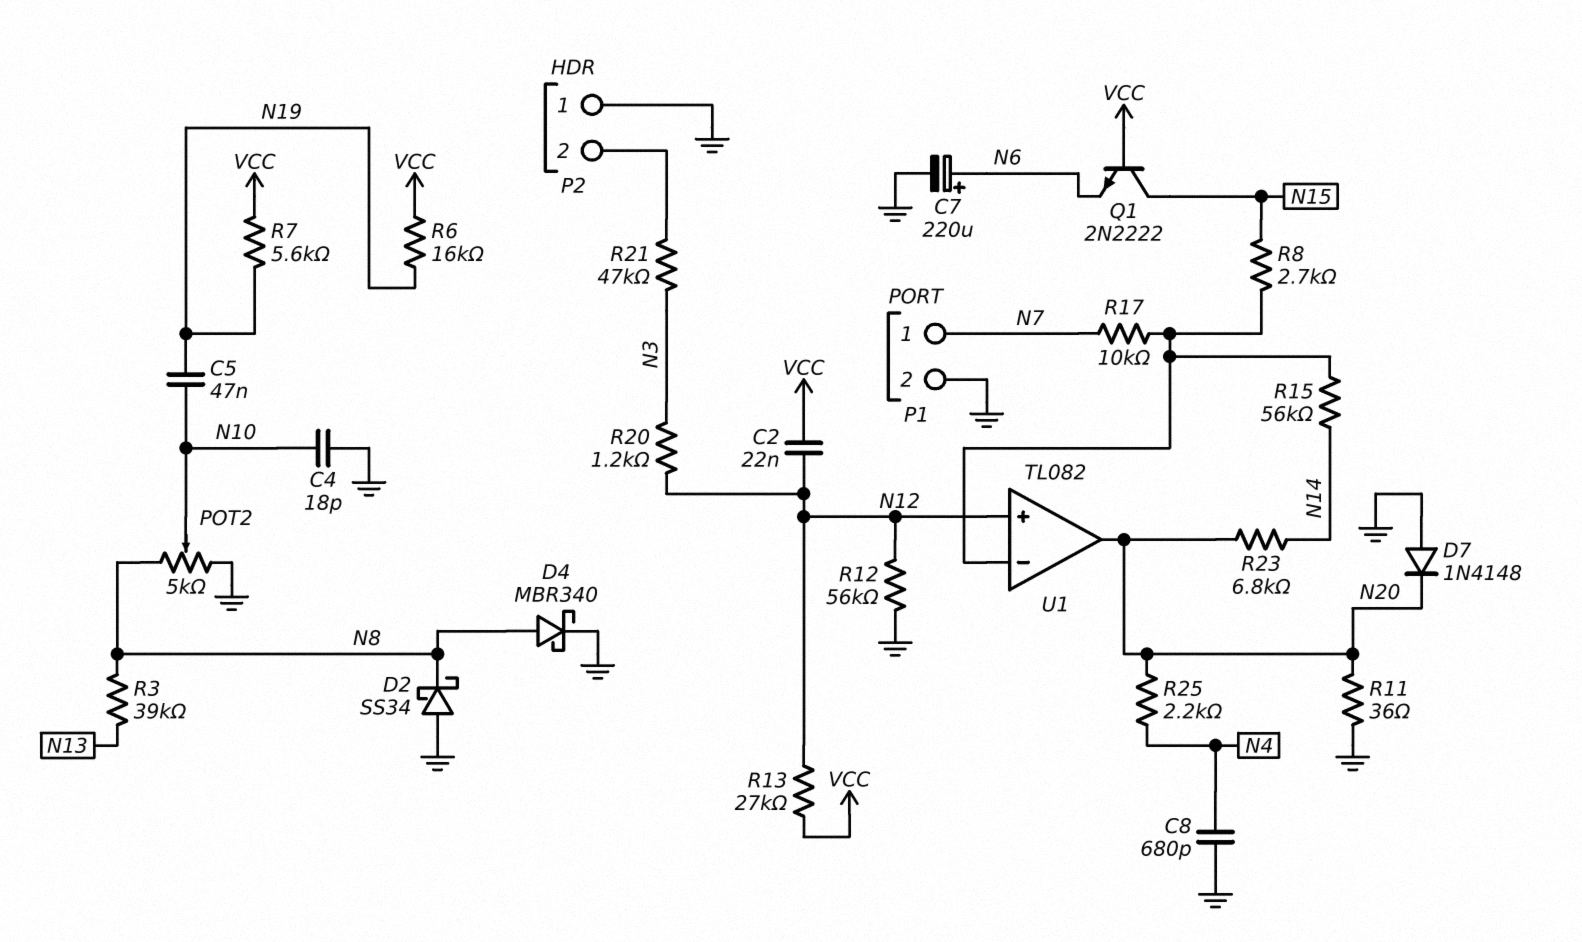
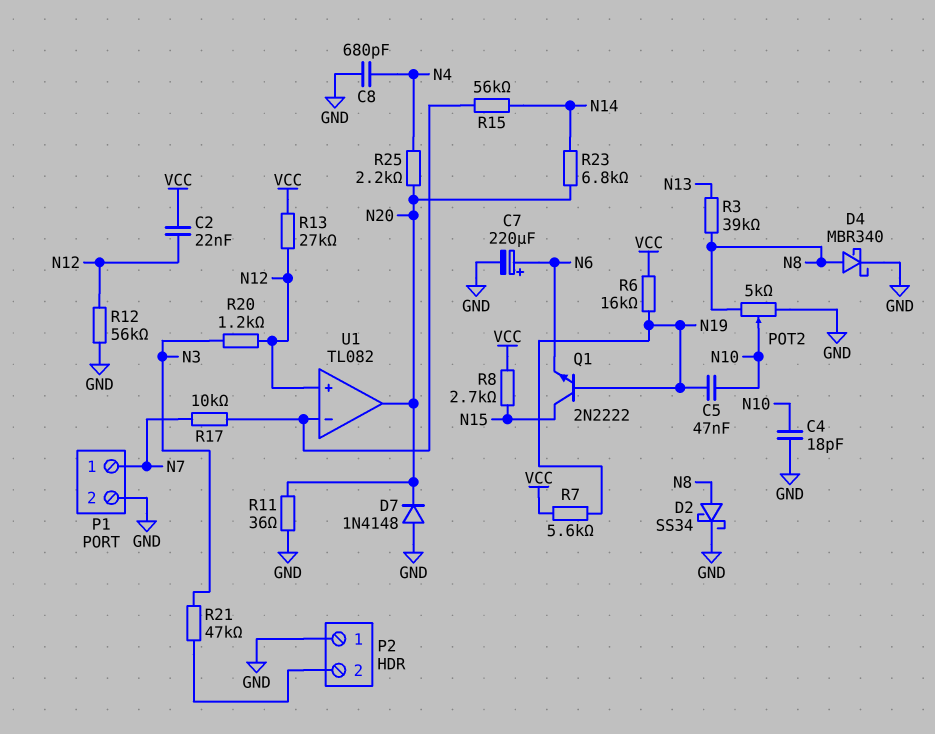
D2: schottky SS34 (A GND, K N8) -> schottky SS34 (A N8, K GND)
Q1: NPN 2N2222 (B VCC, C N15, E N6) -> NPN 2N2222 (B N19, C N15, E N6)
R8: 2.7k (N15, U1/in-) -> 2.7k (N15, VCC)

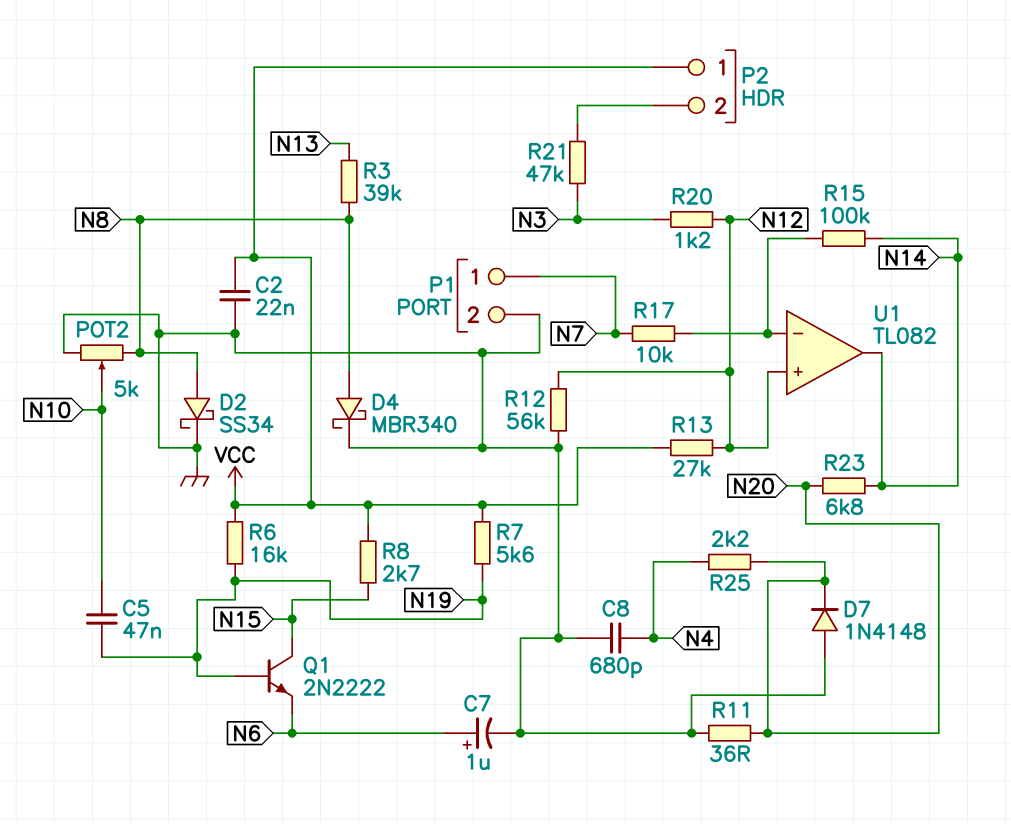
C2: 22nF (N12, VCC) -> 22nF (GND, VCC)
C4: 18pF (GND, N10) -> none
C7: 220uF (plus N6, minus GND) -> 1uF (plus N6, minus GND)
P2 pin 1: GND -> VCC
R15: 56k (N14, U1/in-) -> 100k (N14, U1/in-)
U1 pin out: N20 -> N14

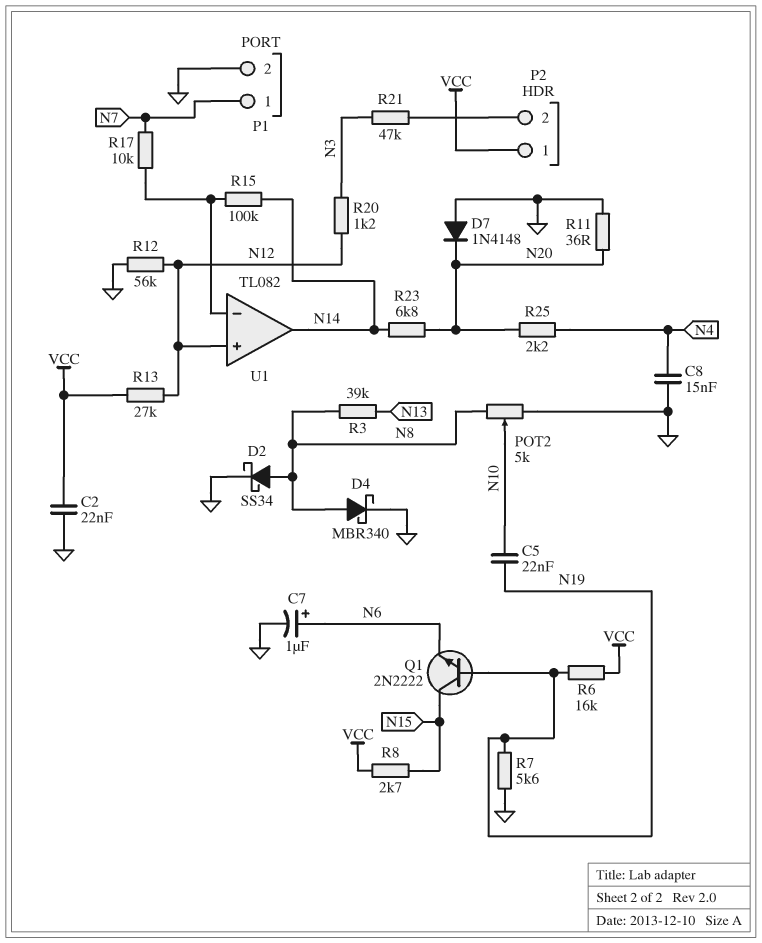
C5: 47nF (N10, N19) -> 22nF (N10, N19)
C8: 680pF (GND, N4) -> 15nF (GND, N4)
R7: 5.6k (N19, VCC) -> 5.6k (GND, N19)

